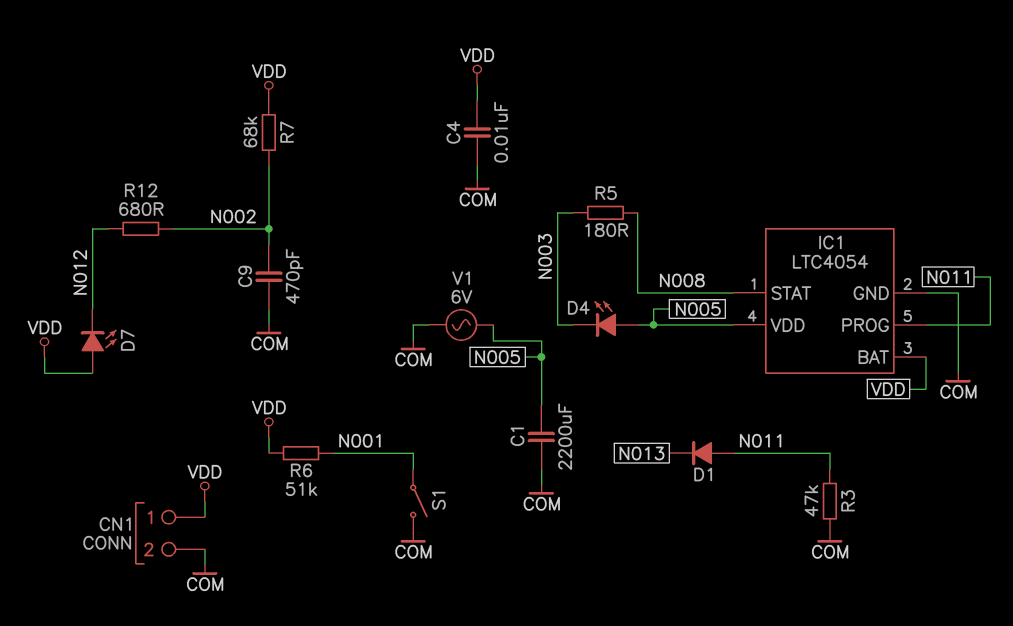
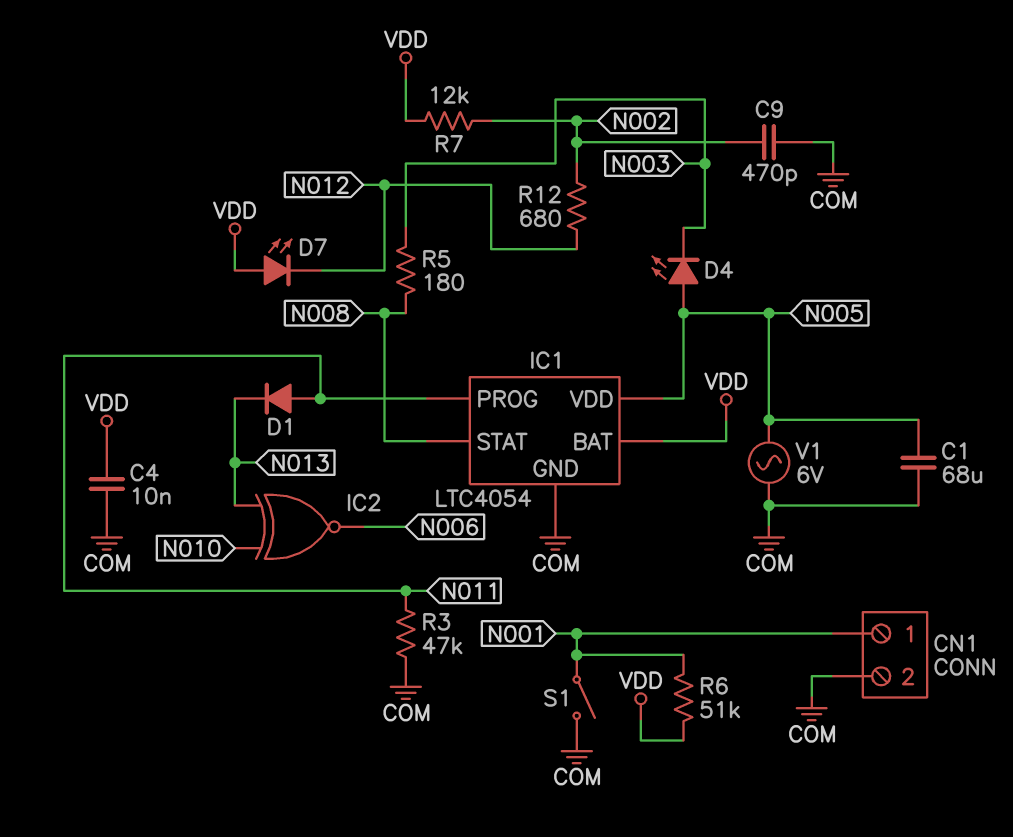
C1: 2200uF (COM, N005) -> 68uF (COM, N005)
CN1 pin 1: VDD -> N001
IC2: none -> XNOR (in N010, in N013, out N006)
R7: 68k (N002, VDD) -> 12k (N002, VDD)

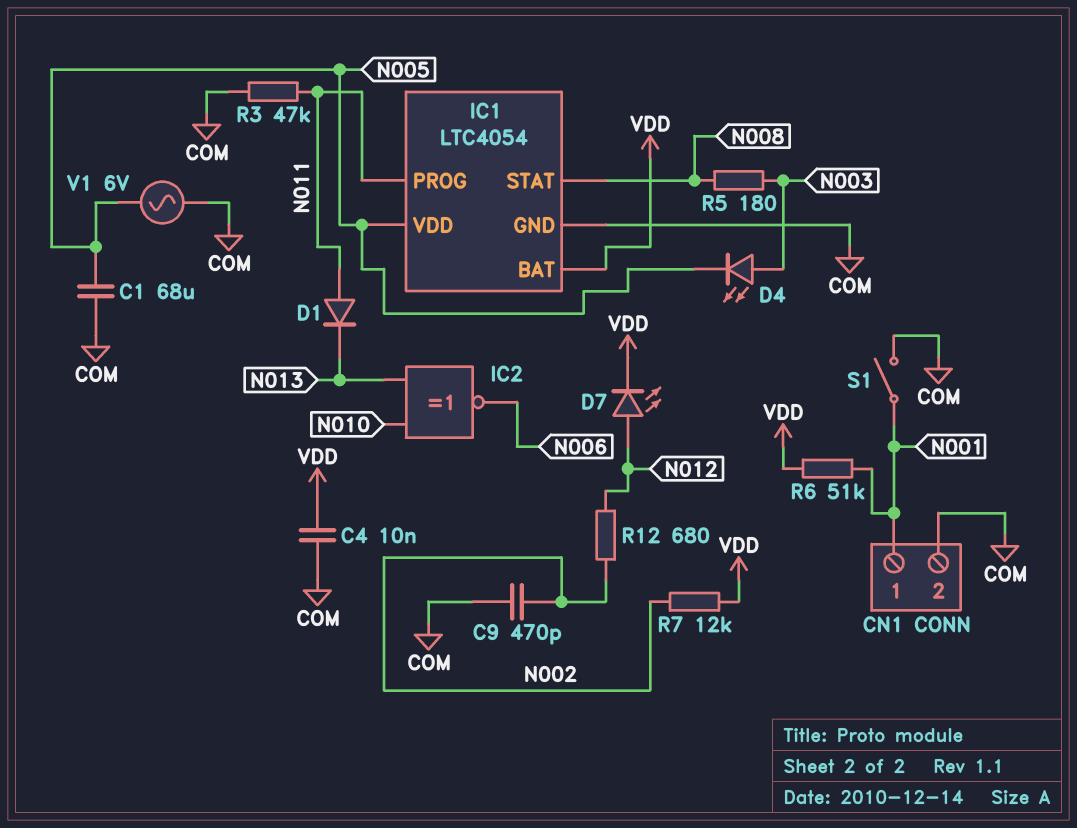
D4: LED (A N005, K N003) -> LED (A N003, K N005)
D7: LED (A VDD, K N012) -> LED (A N012, K VDD)

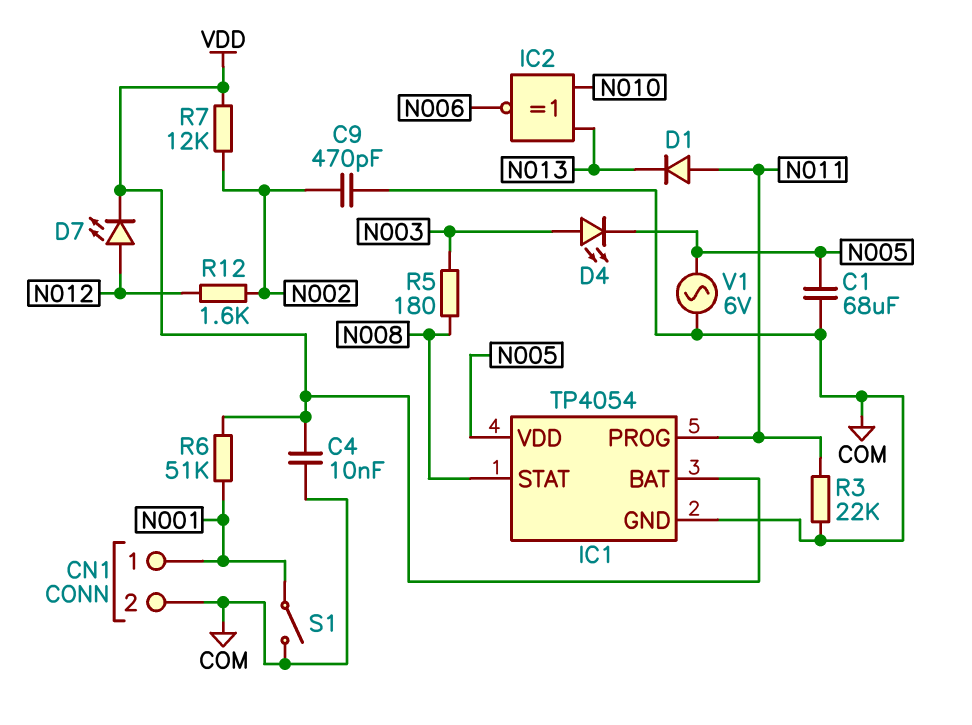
IC1: LTC4054 -> TP4054
R3: 47k (COM, N011) -> 22k (COM, N011)
R12: 680 (N002, N012) -> 1.6k (N002, N012)

